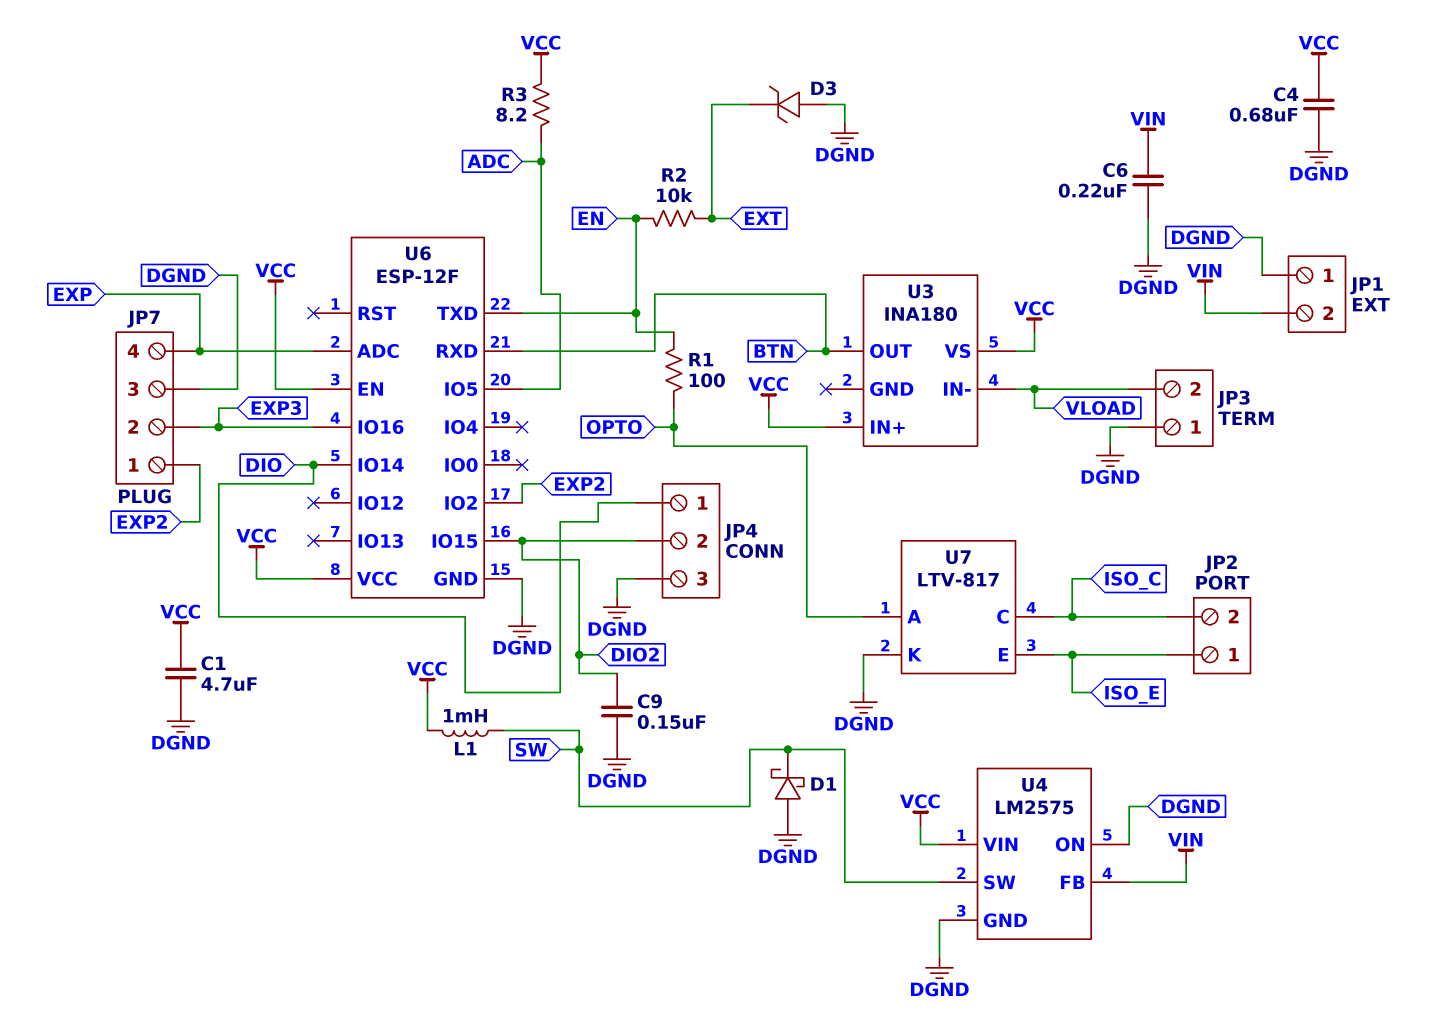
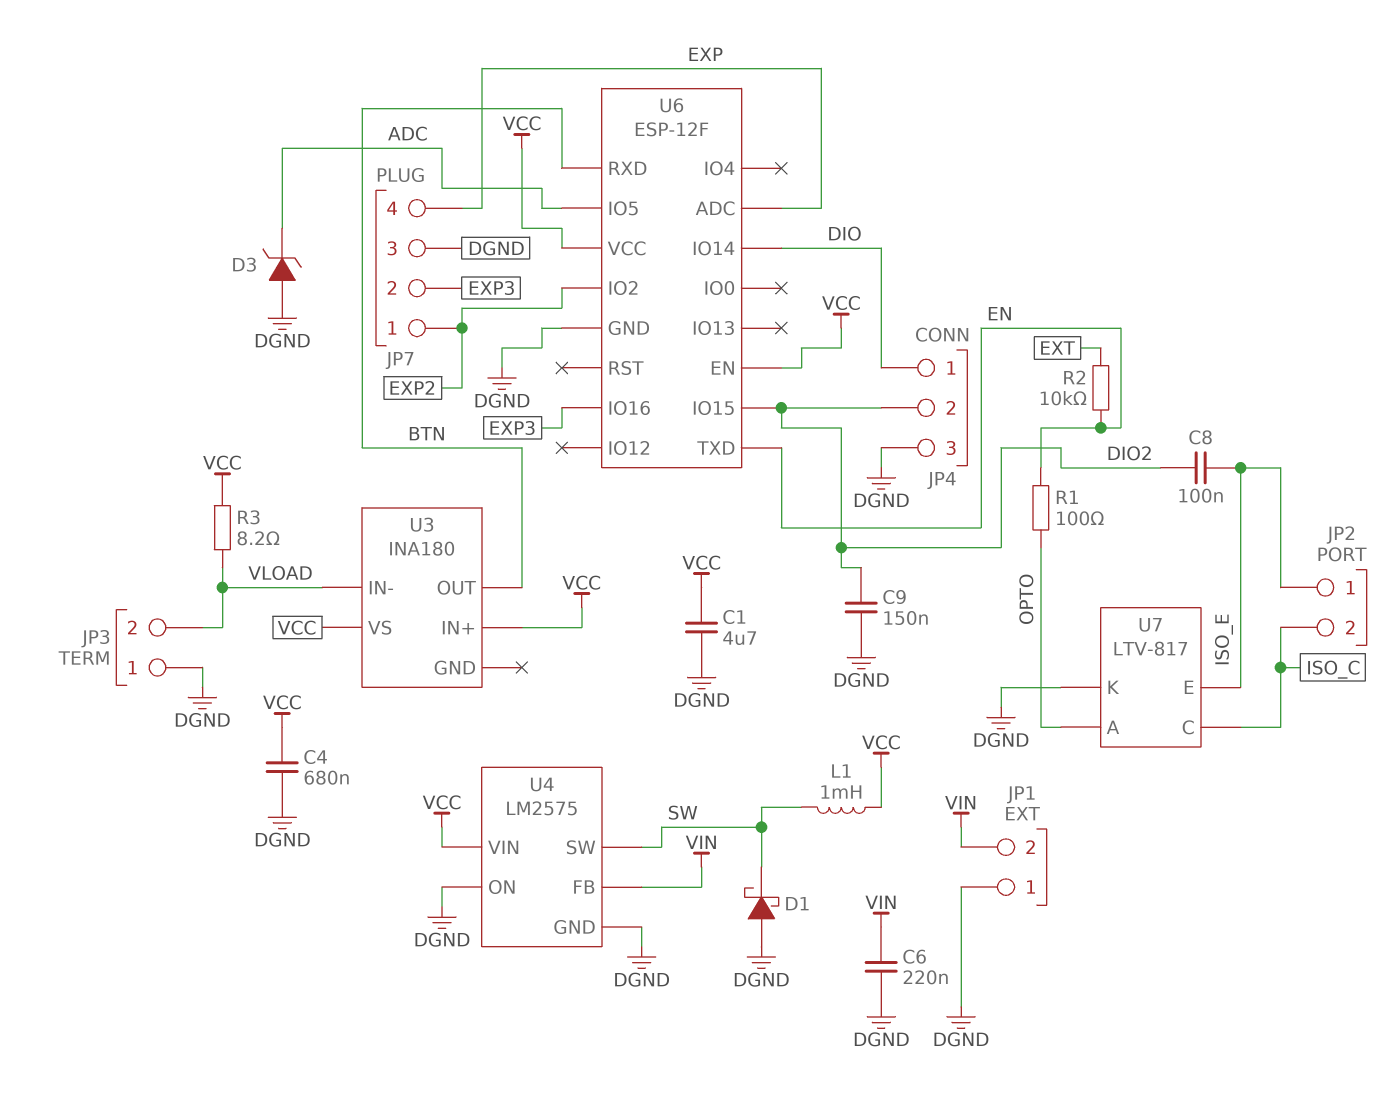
C8: none -> 100nF (DIO2, ISO_E)
D3: zener (A DGND, K EXT) -> zener (A DGND, K ADC)
R3: 8.2 (ADC, VCC) -> 8.2 (VCC, VLOAD)

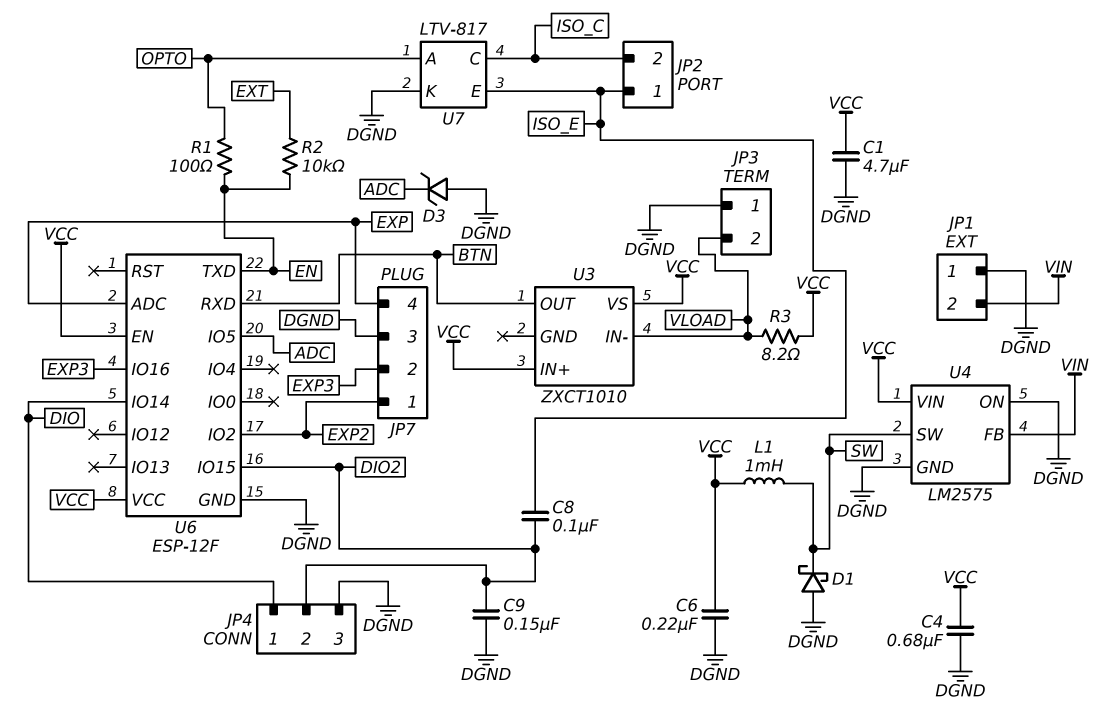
C6: 220nF (DGND, VIN) -> 220nF (DGND, VCC)
U3: INA180 -> ZXCT1010

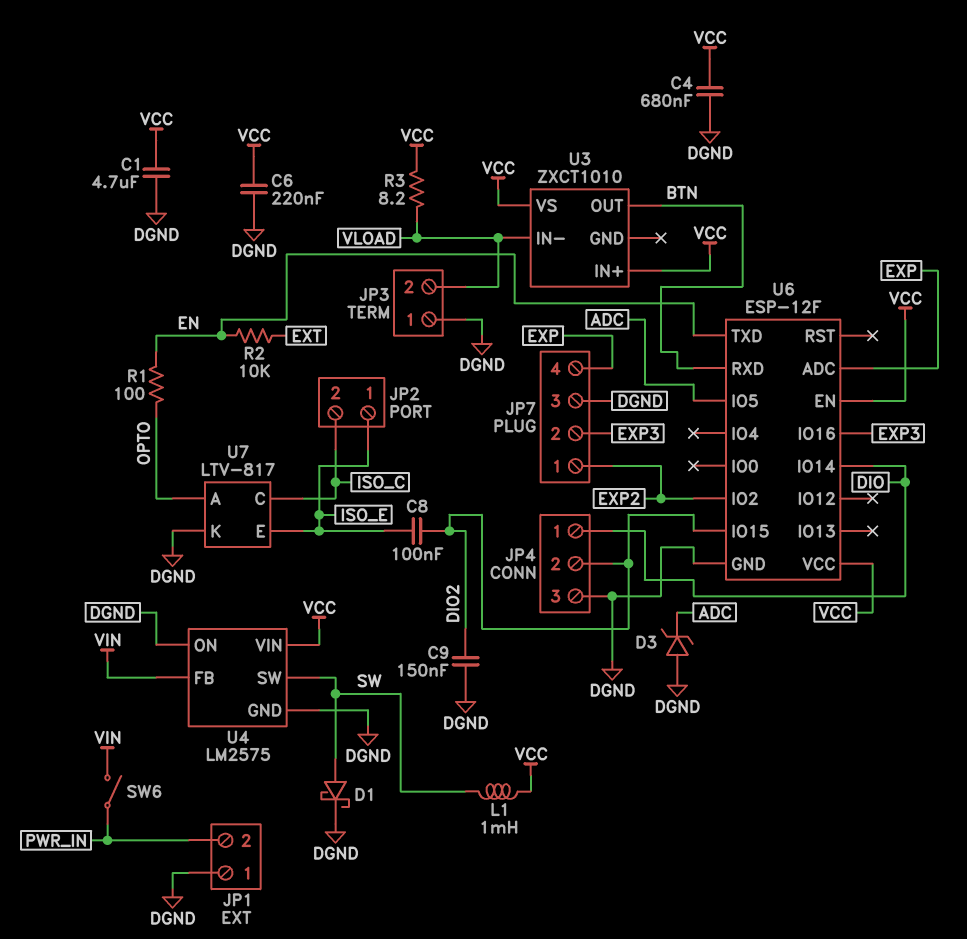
D1: schottky (A DGND, K SW) -> schottky (A SW, K DGND)
JP1 pin 2: VIN -> PWR_IN
SW6: none -> switch (PWR_IN, VIN)

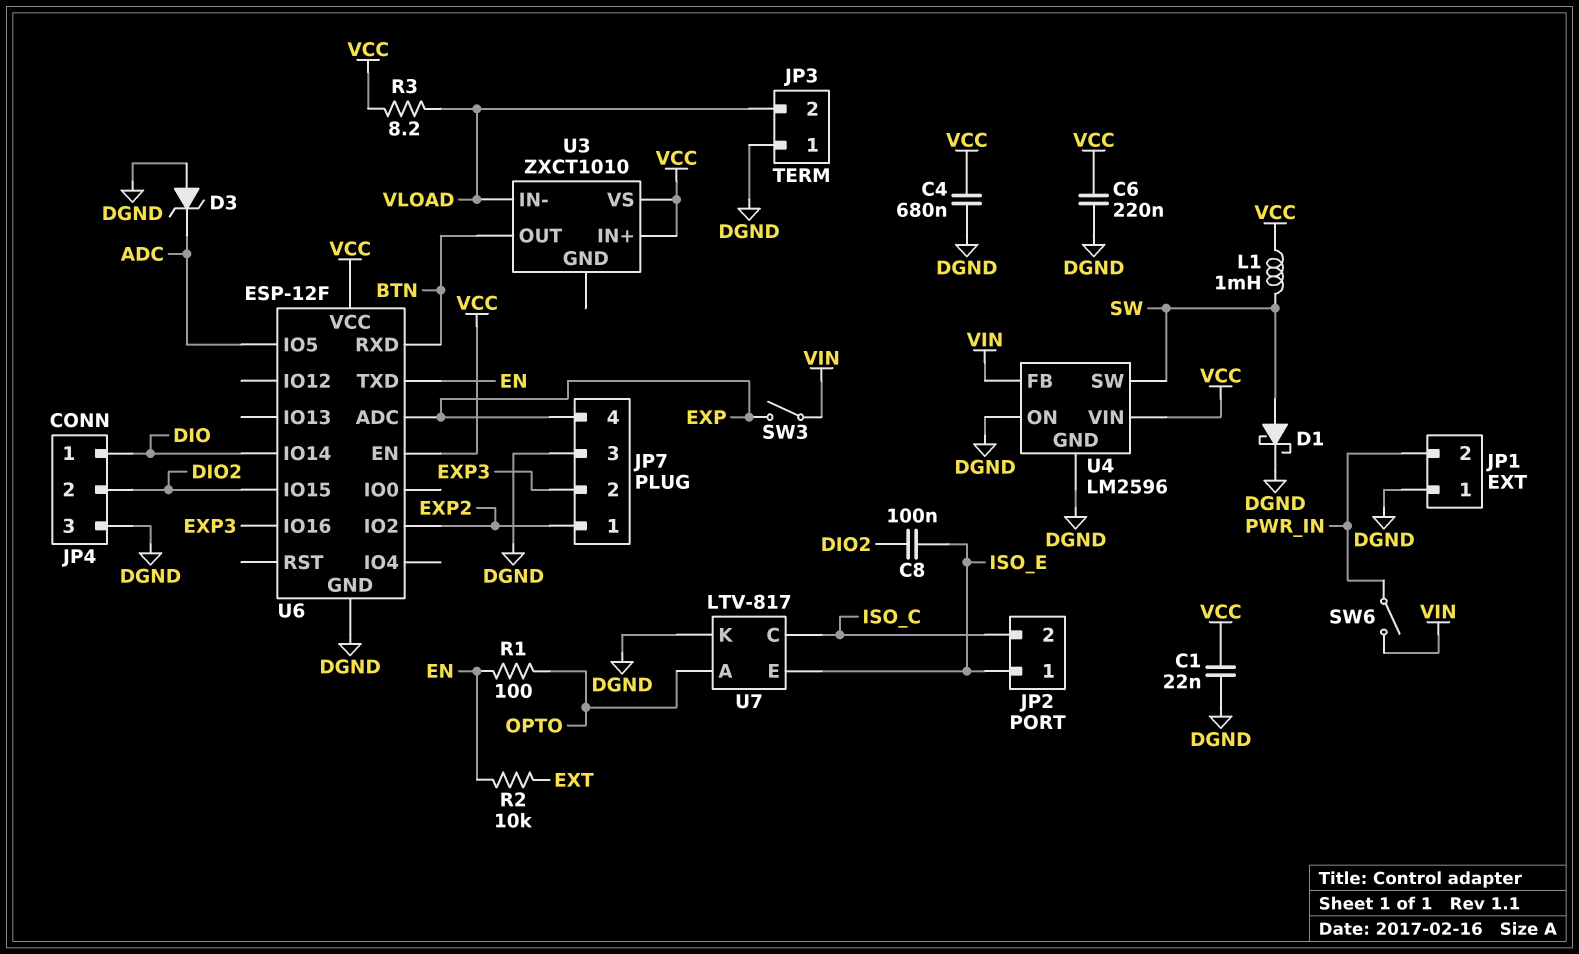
C1: 4.7uF (DGND, VCC) -> 22nF (DGND, VCC)
C9: 150nF (DGND, DIO2) -> none
SW3: none -> switch (EXP, VIN)
U4: LM2575 -> LM2596

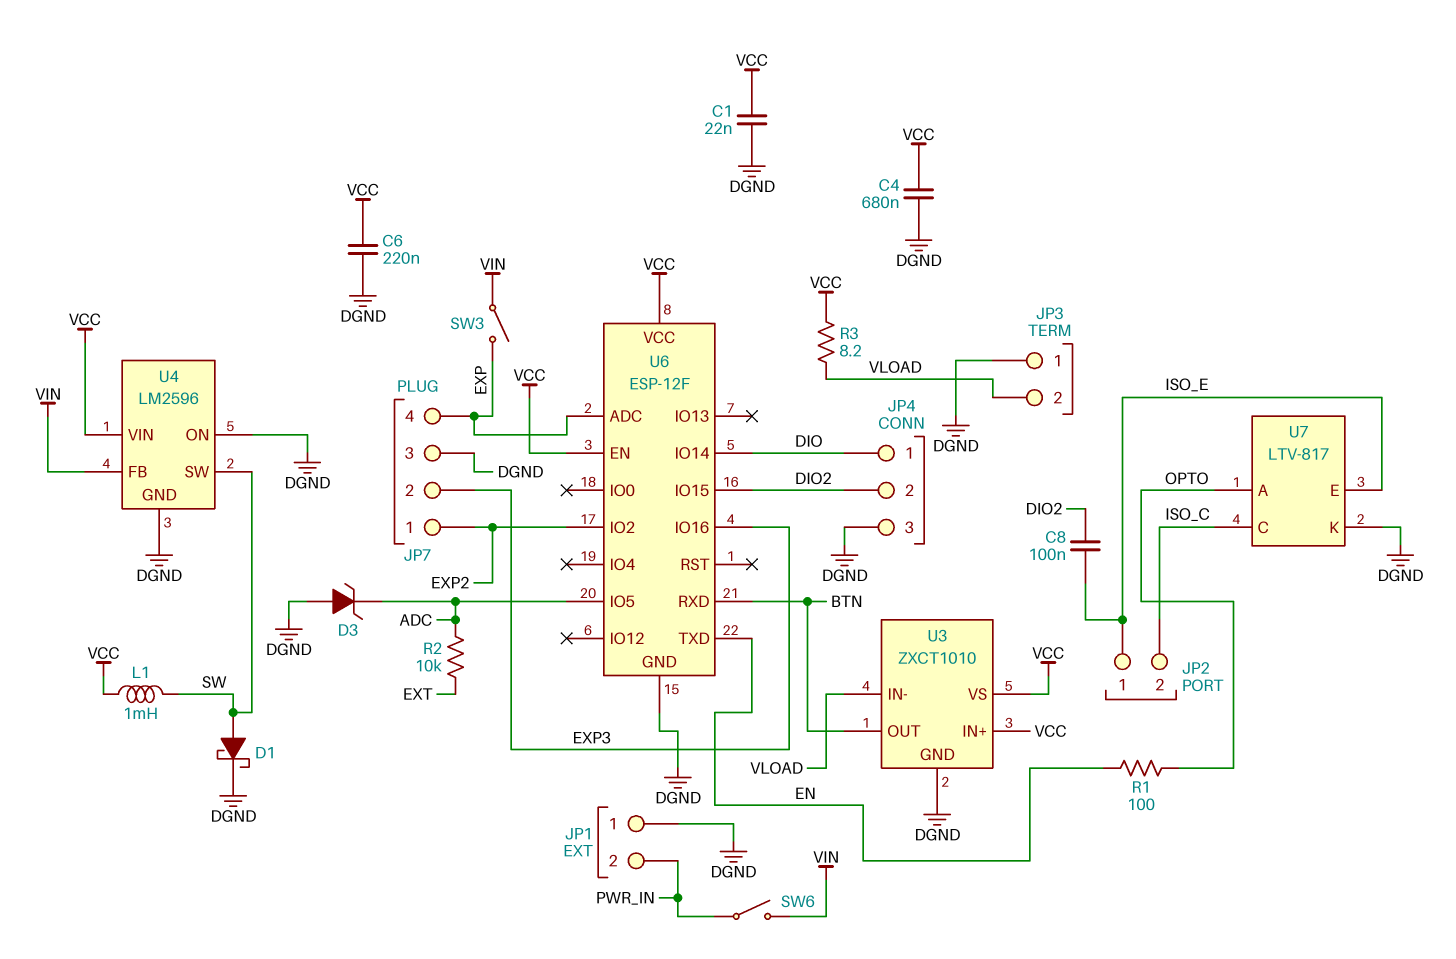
R2: 10k (EN, EXT) -> 10k (ADC, EXT)
U3 pin GND: none -> DGND

